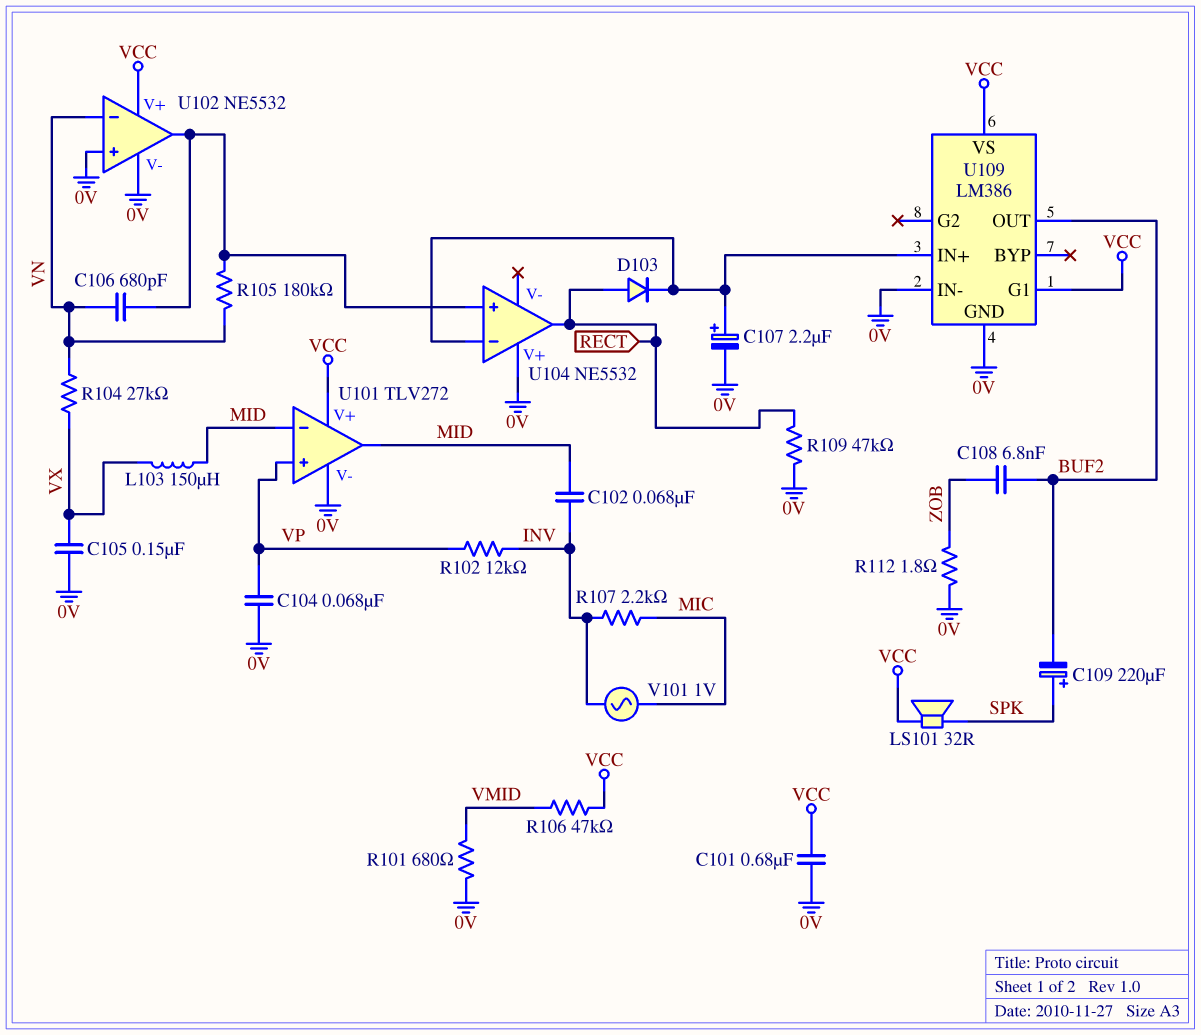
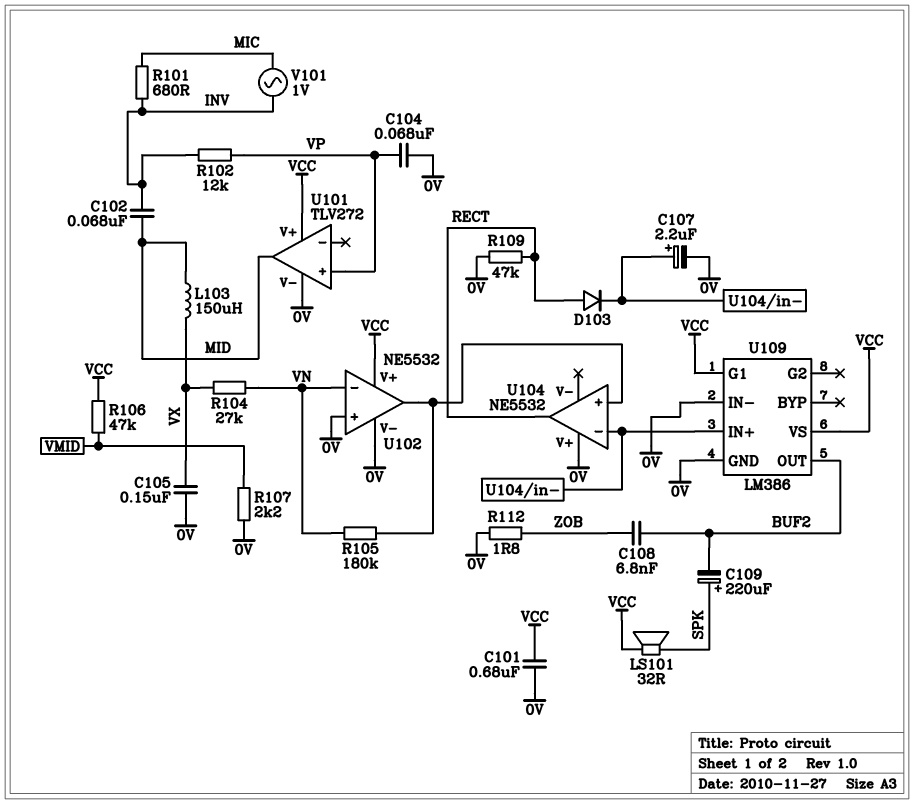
C106: 680pF (U102/out, VN) -> none
R101: 680 (0V, VMID) -> 680 (INV, MIC)
R107: 2.2k (INV, MIC) -> 2.2k (0V, VMID)
U101 pin in-: MID -> none

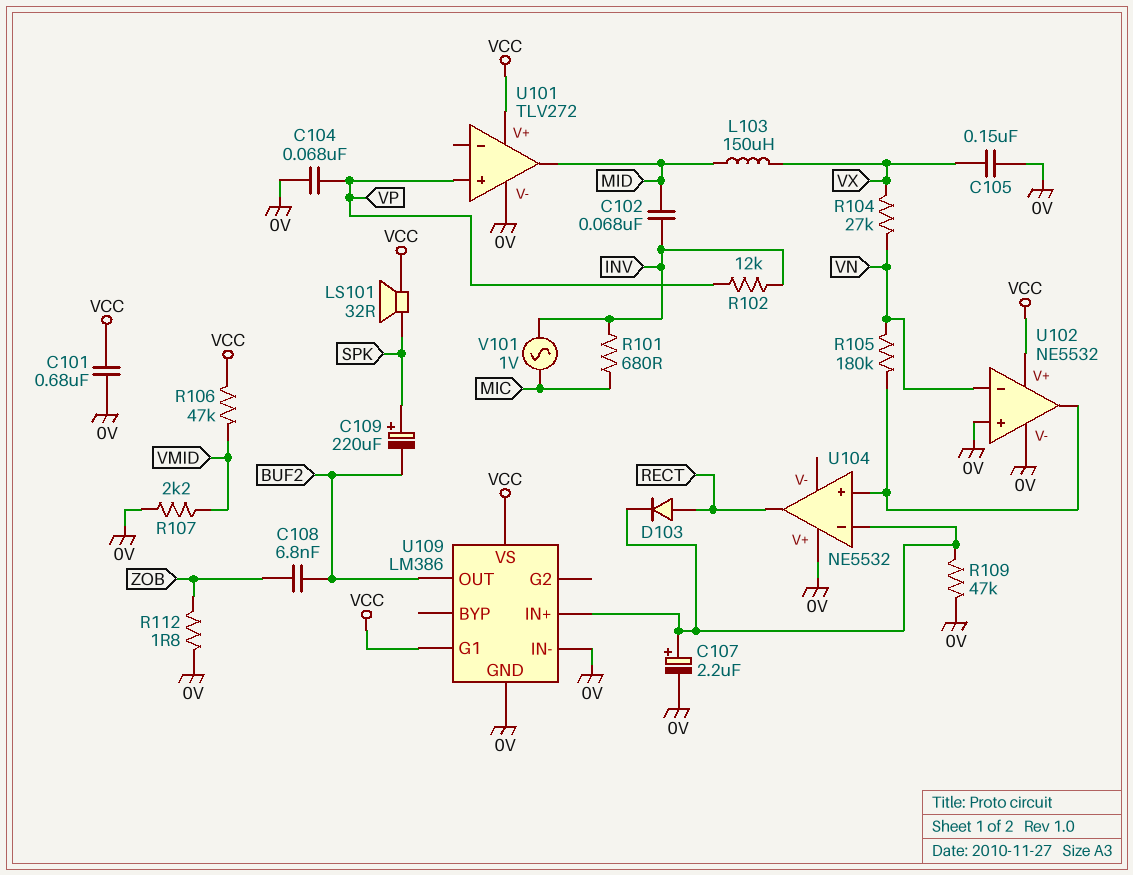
R109: 47k (0V, RECT) -> 47k (0V, U104/in-)

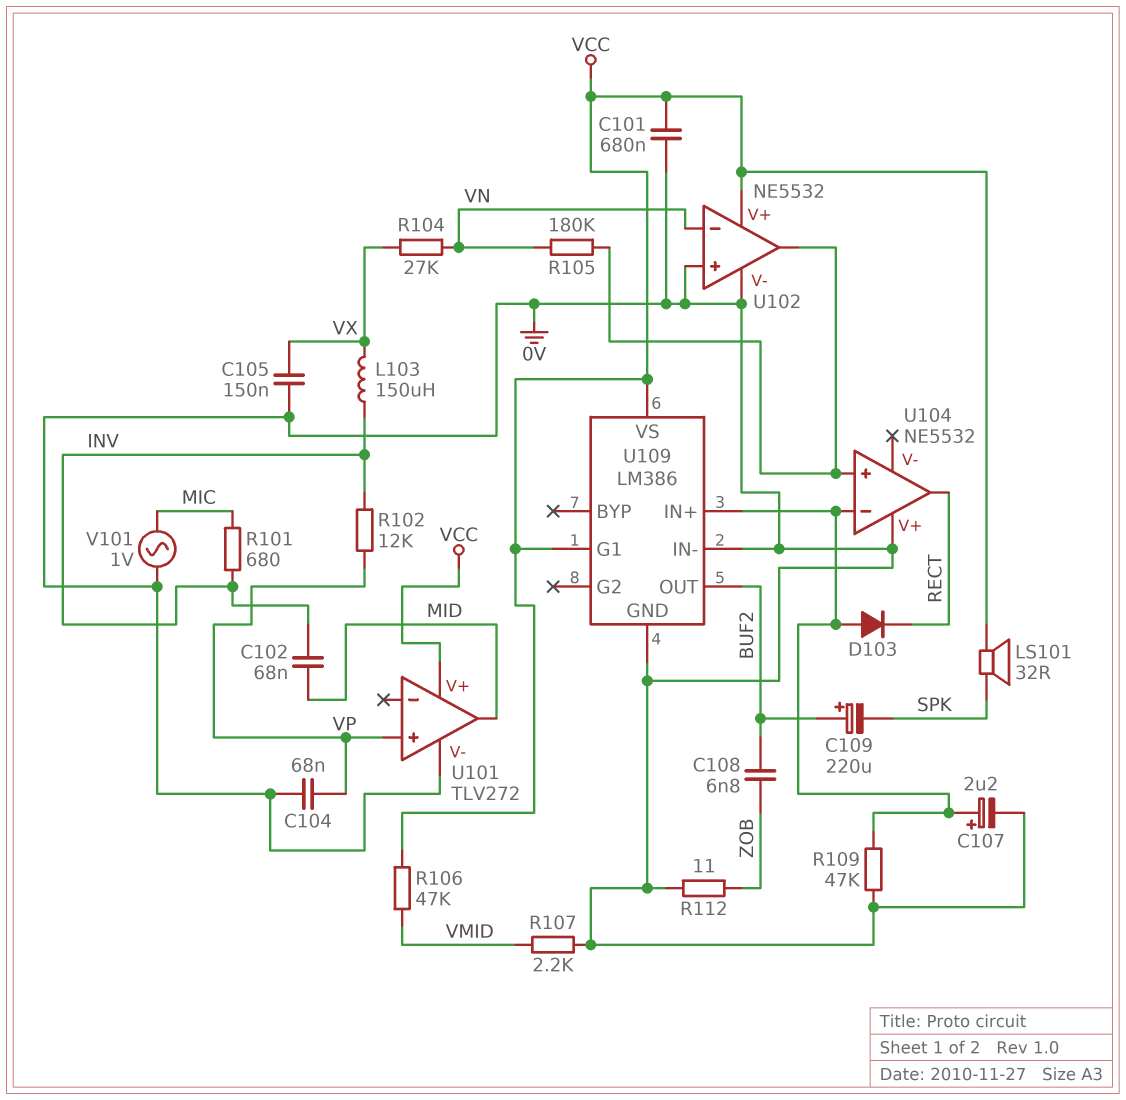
C109: 220uF (plus SPK, minus BUF2) -> 220uF (plus BUF2, minus SPK)
D103: diode (A RECT, K U104/in-) -> diode (A U104/in-, K RECT)
L103: 150uH (MID, VX) -> 150uH (INV, VX)
R112: 1.8 (0V, ZOB) -> 11 (0V, ZOB)
V101: AC 1V (INV, MIC) -> AC 1V (0V, MIC)

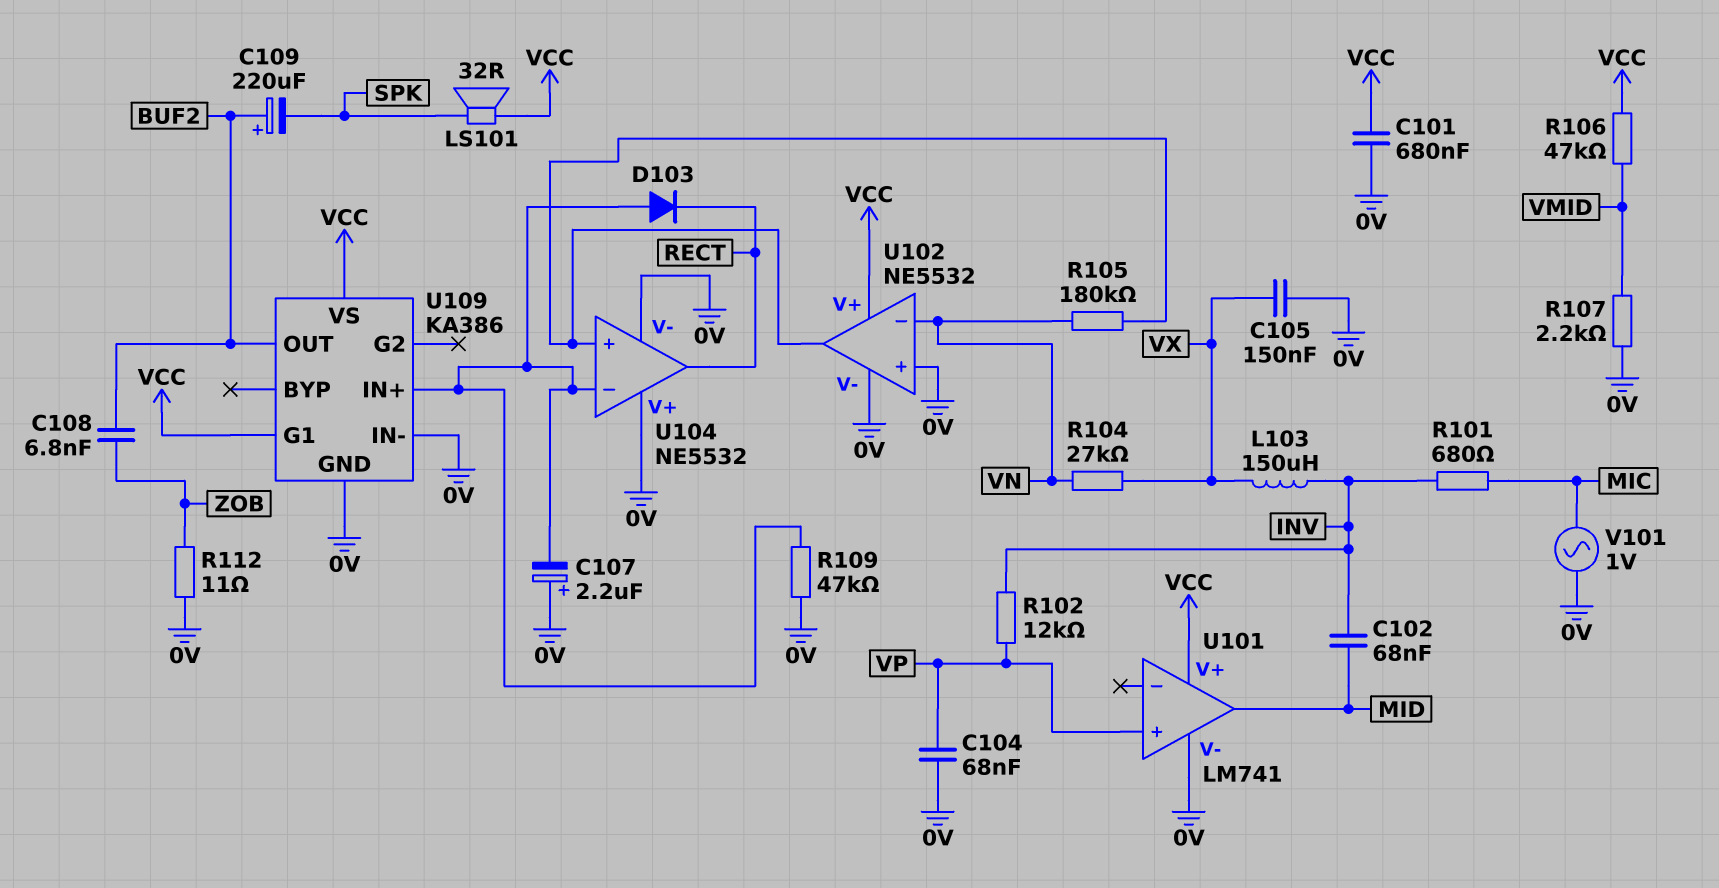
C107: 2.2uF (plus U104/in-, minus 0V) -> 2.2uF (plus 0V, minus U104/in-)
U101: TLV272 -> LM741
U104 pin V-: none -> 0V
U109: LM386 -> KA386

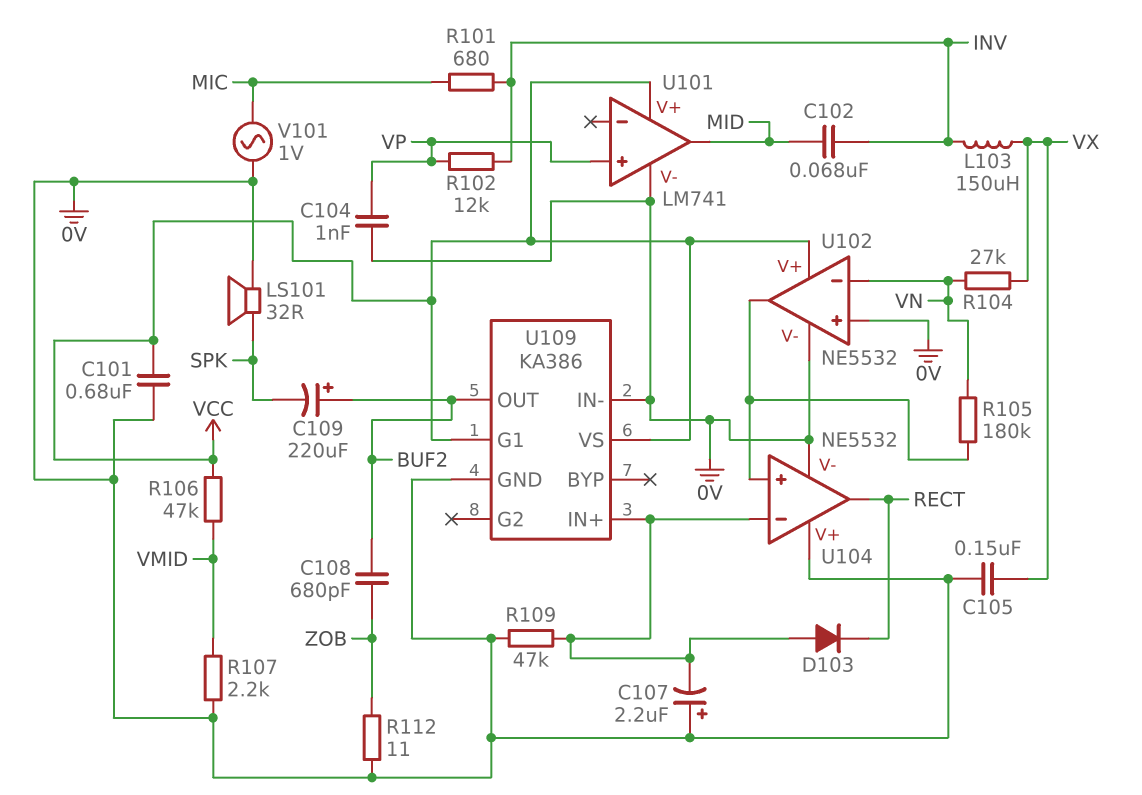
C104: 68nF (0V, VP) -> 1nF (0V, VP)
C108: 6.8nF (BUF2, ZOB) -> 680pF (BUF2, ZOB)
LS101: speaker 32R (SPK, VCC) -> speaker 32R (0V, SPK)

